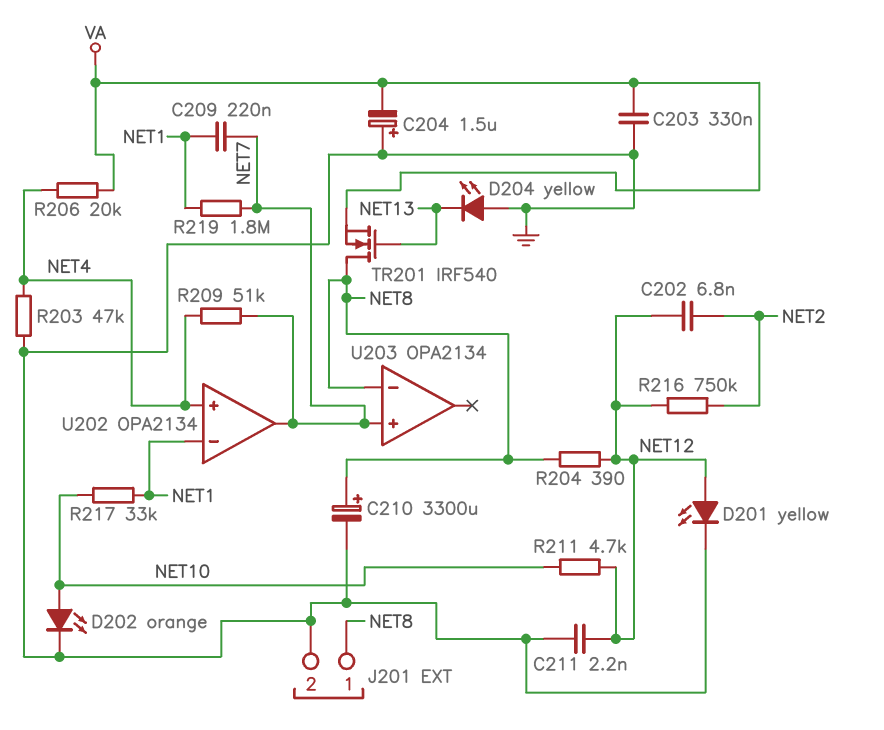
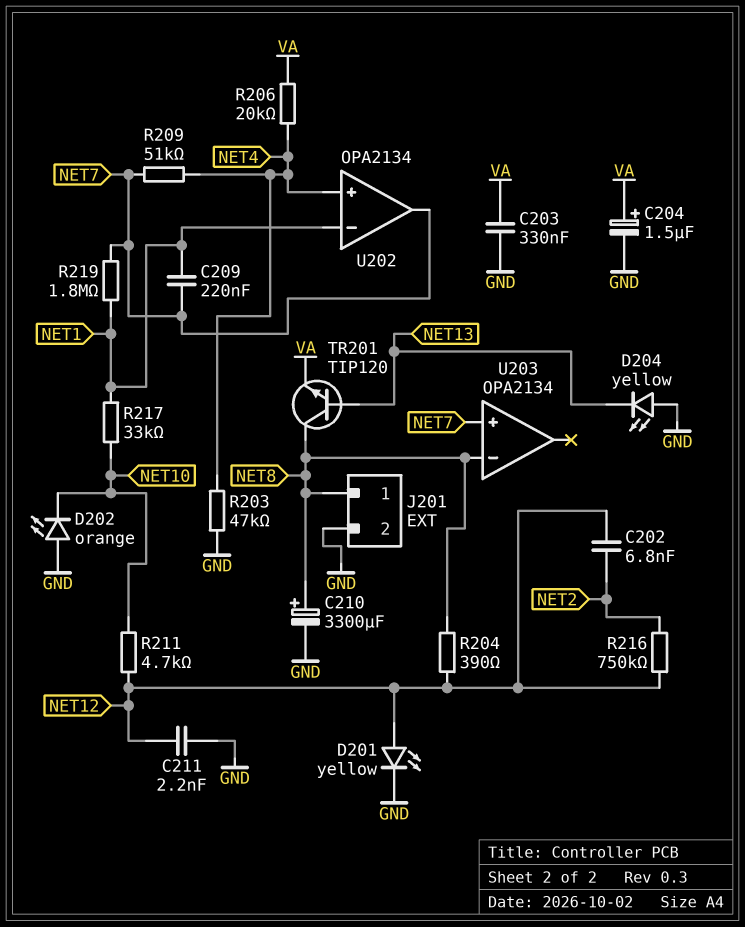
C204: 1.5uF (plus GND, minus VA) -> 1.5uF (plus VA, minus GND)
D202: LED orange (A NET10, K GND) -> LED orange (A GND, K NET10)
TR201: NMOS IRF540 (G NET13, D NET8, S VA) -> NPN TIP120 (B NET13, C NET8, E VA)

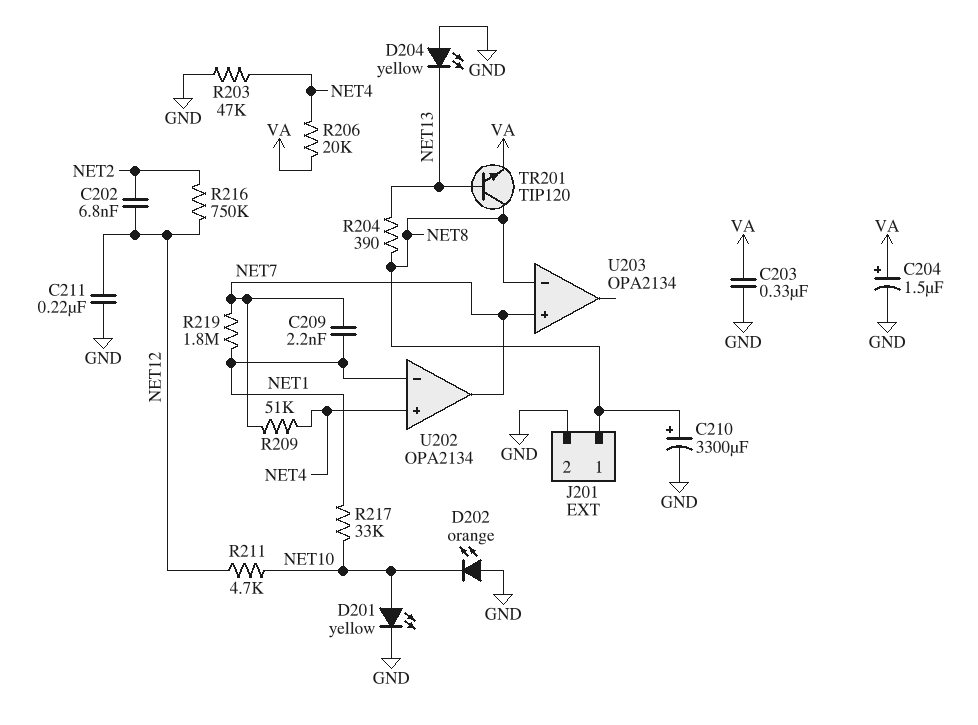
C209: 220nF (NET1, NET7) -> 2.2nF (NET1, NET7)
C211: 2.2nF (GND, NET12) -> 220nF (GND, NET12)
D201: LED yellow (A NET12, K GND) -> LED yellow (A NET10, K GND)
R204: 390 (NET8, NET12) -> 390 (NET8, NET13)

